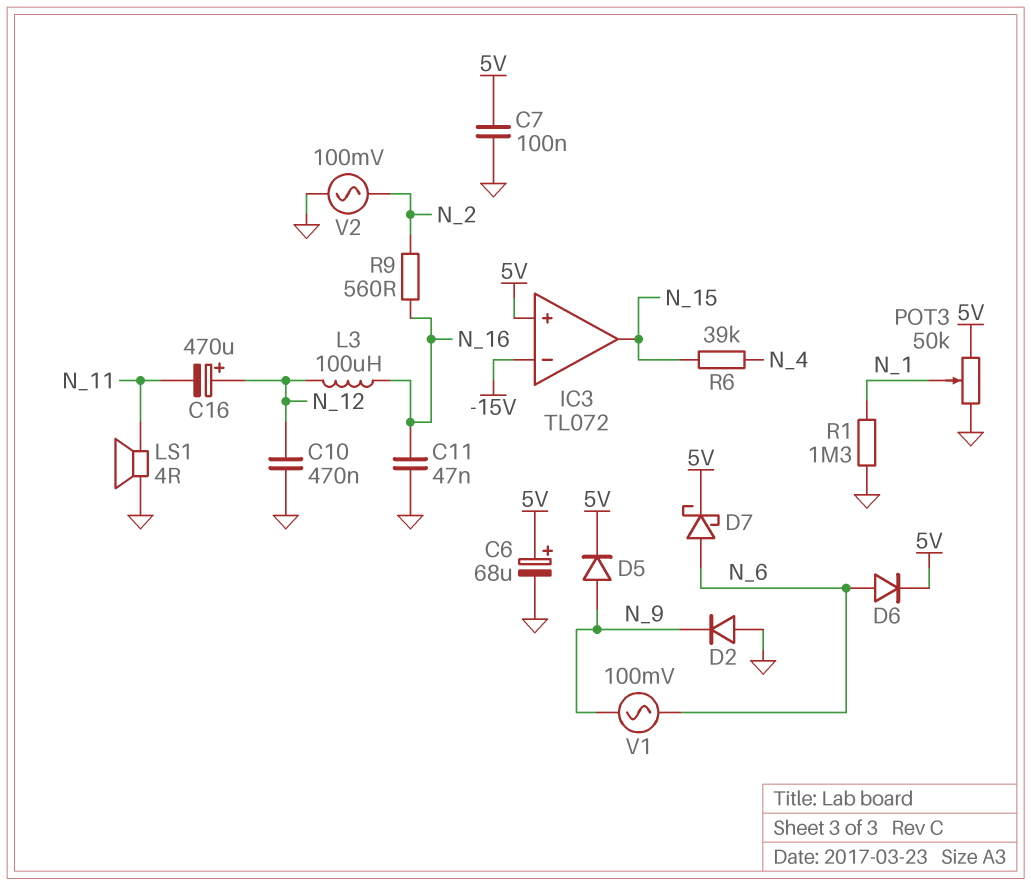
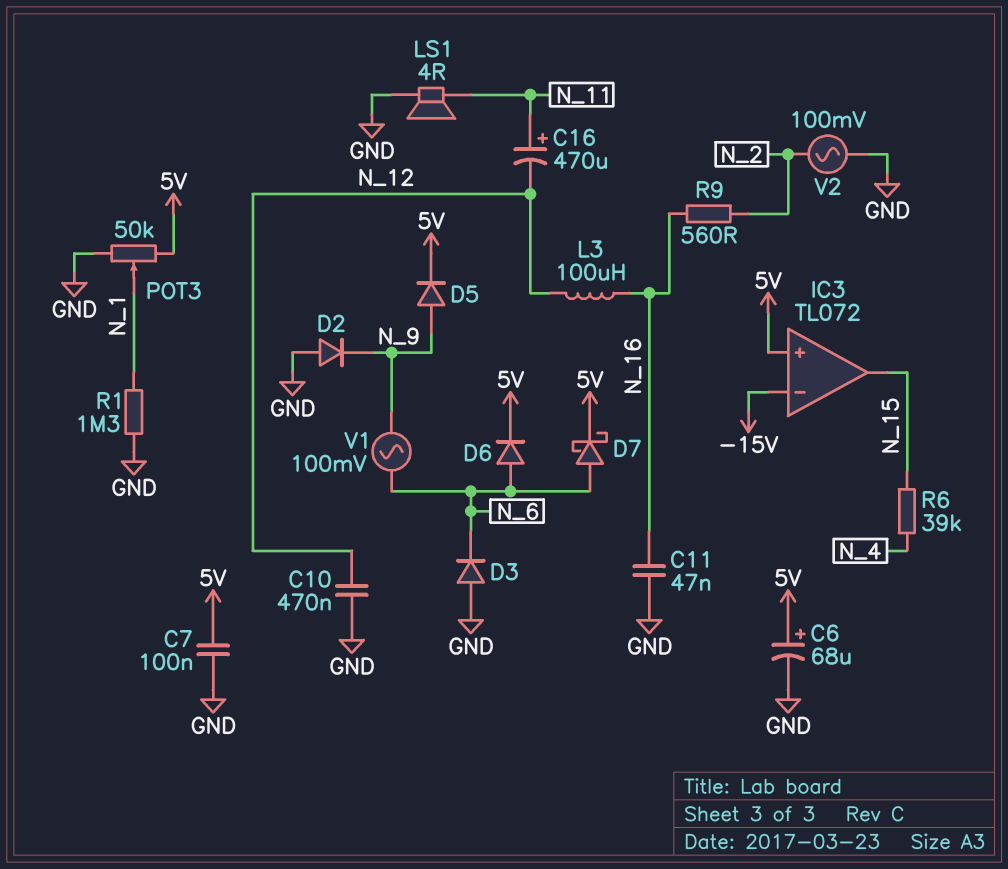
C16: 470uF (plus N_12, minus N_11) -> 470uF (plus N_11, minus N_12)
D3: none -> diode (A GND, K N_6)

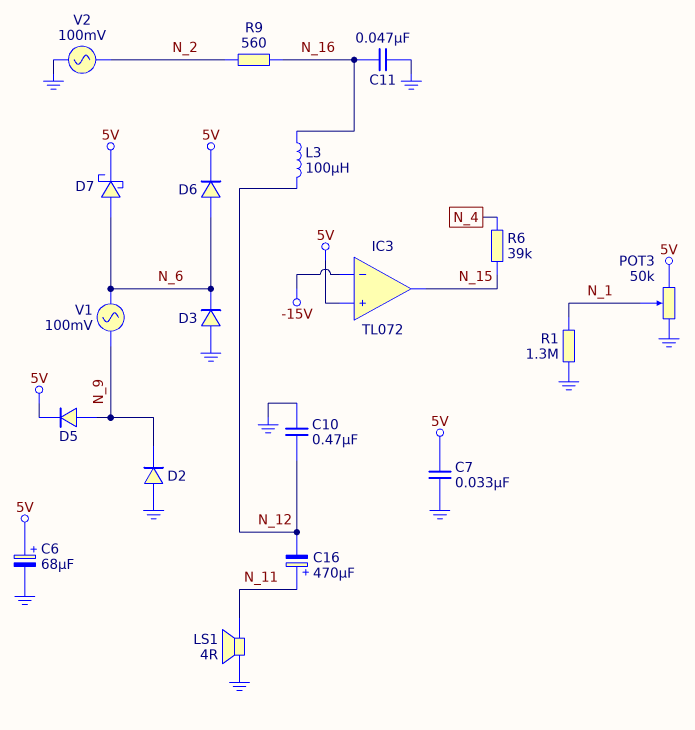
C7: 100nF (5V, GND) -> 33nF (5V, GND)

